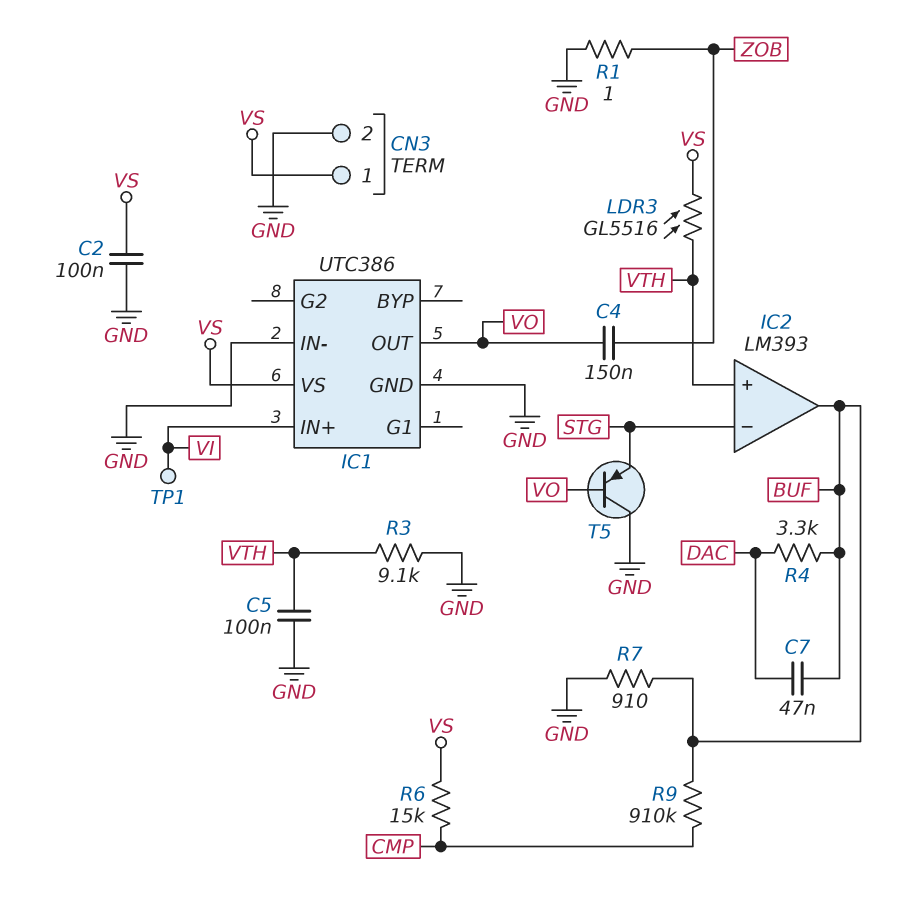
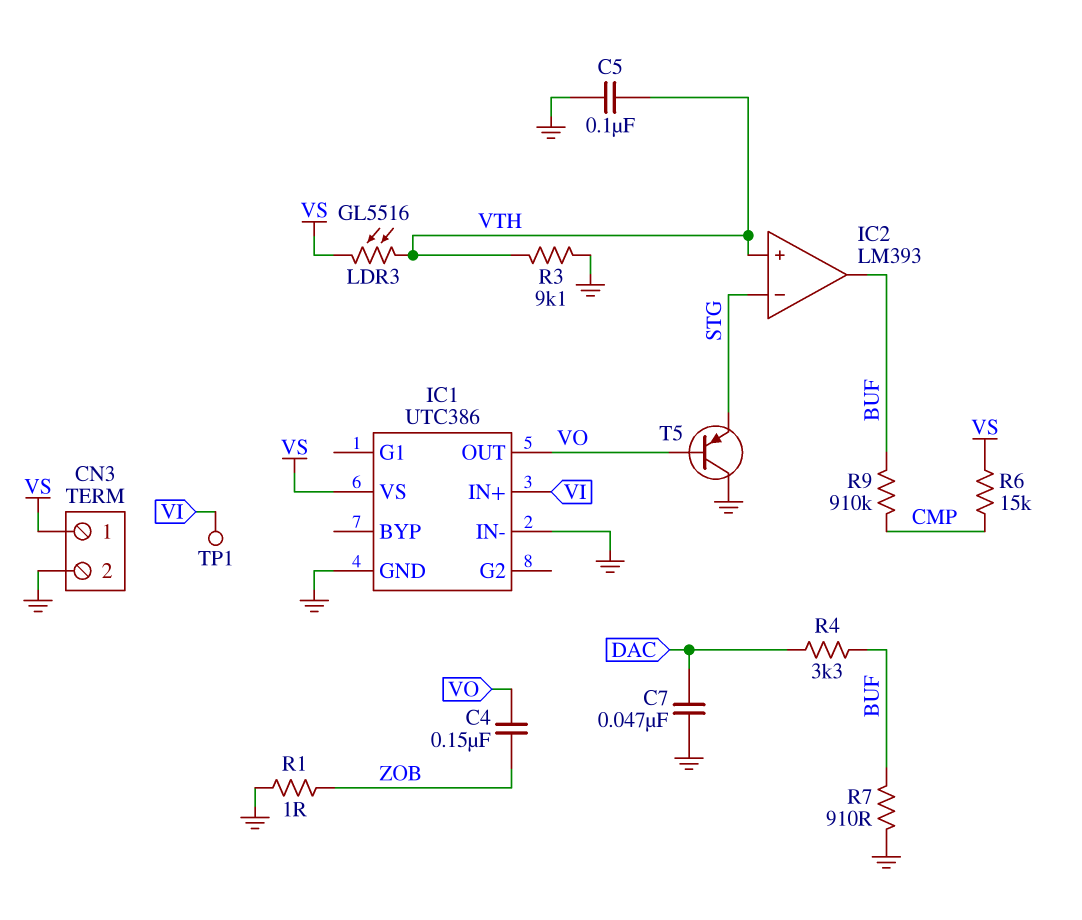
C2: 100nF (GND, VS) -> none
C7: 47nF (BUF, DAC) -> 47nF (DAC, GND)

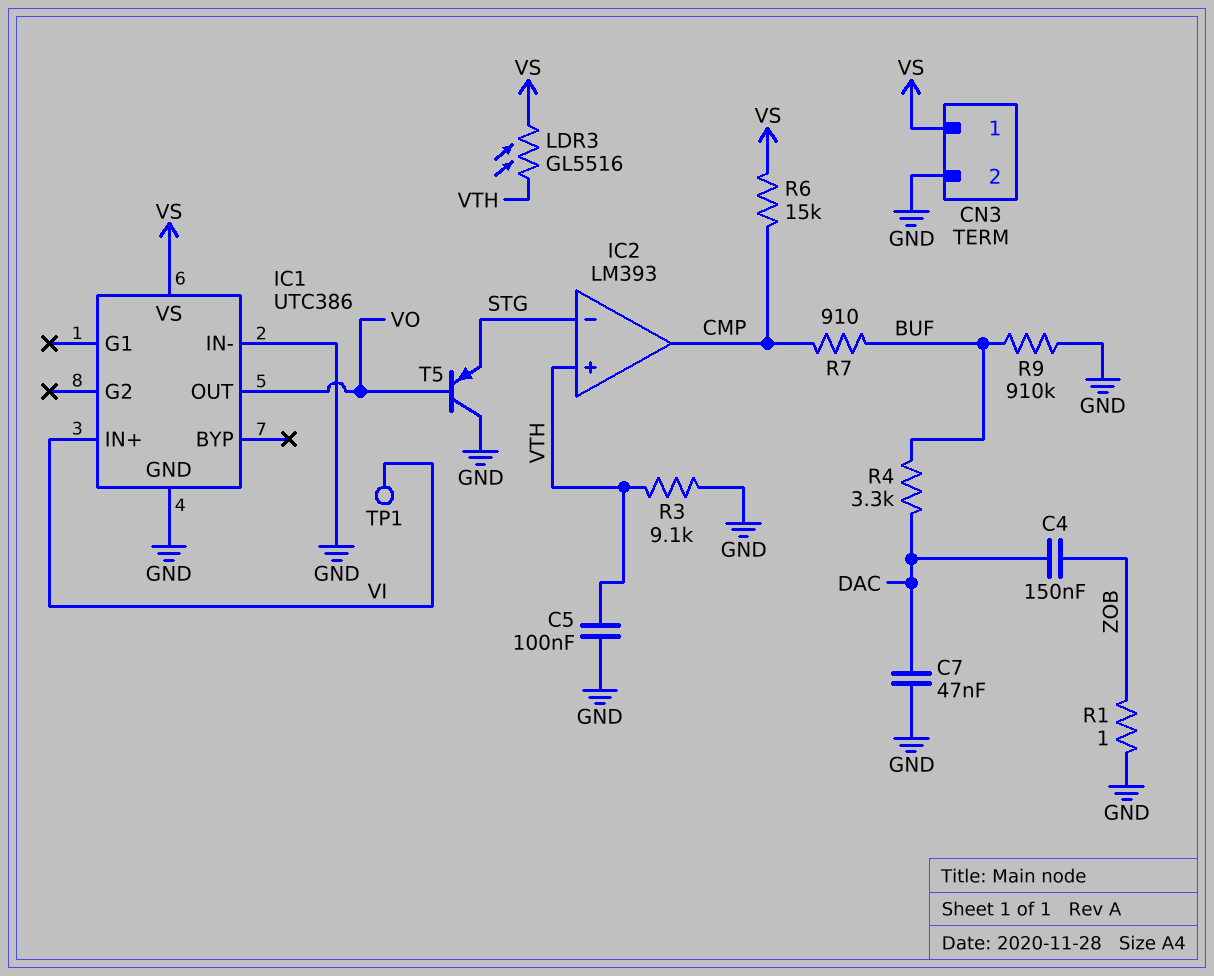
C4: 150nF (VO, ZOB) -> 150nF (DAC, ZOB)
IC2 pin out: BUF -> CMP
R7: 910 (BUF, GND) -> 910 (BUF, CMP)
R9: 910k (BUF, CMP) -> 910k (BUF, GND)

